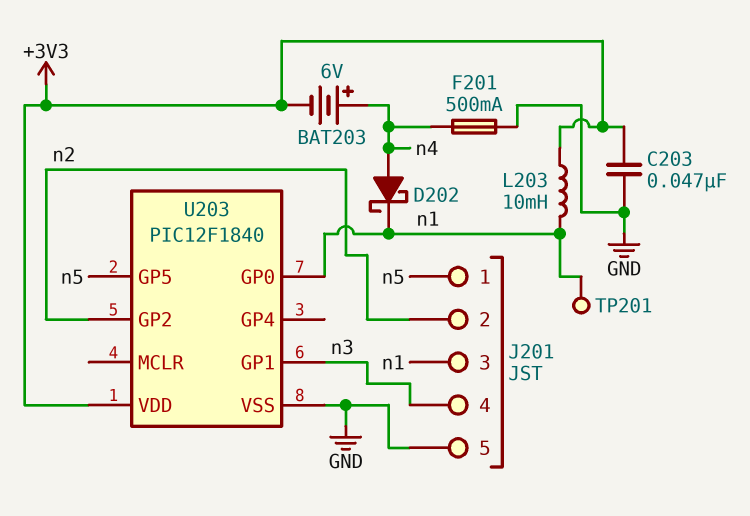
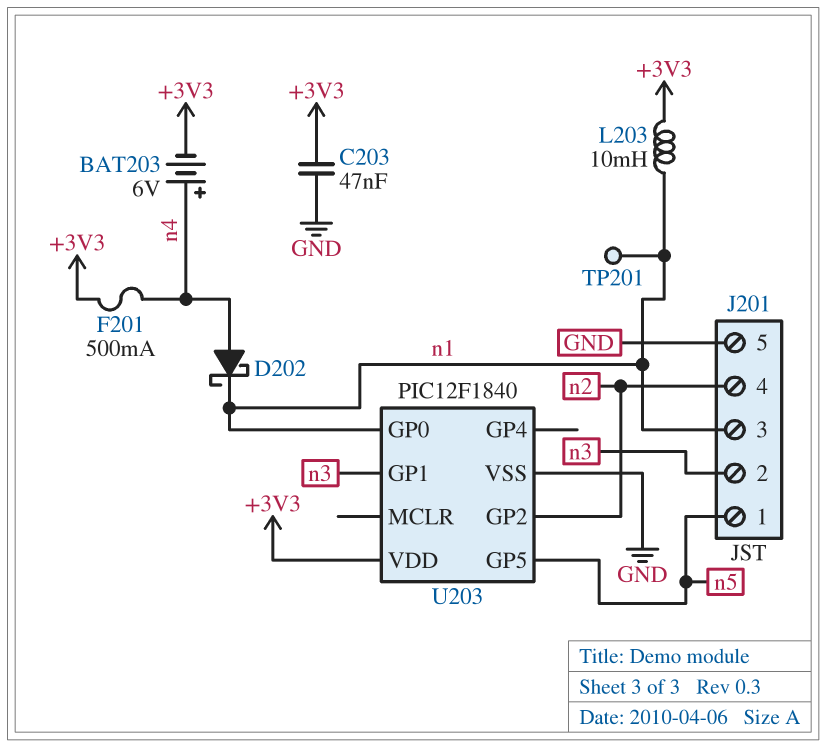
F201: 500mA (GND, n4) -> 500mA (+3V3, n4)
J201 pin 2: n2 -> n3
J201 pin 4: n3 -> n2

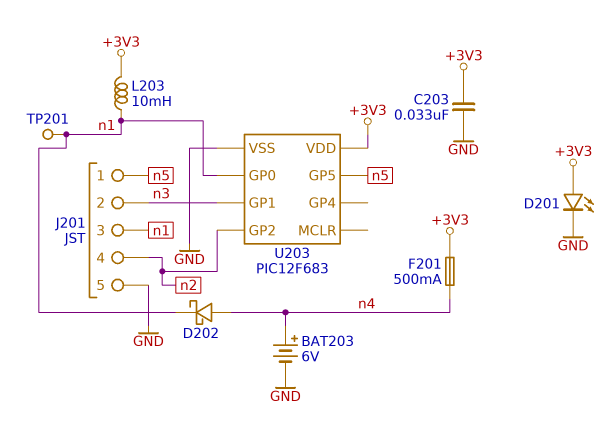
BAT203: 6V (plus n4, minus +3V3) -> 6V (plus n4, minus GND)
C203: 47nF (+3V3, GND) -> 33nF (+3V3, GND)
D201: none -> LED (A +3V3, K GND)
U203: PIC12F1840 -> PIC12F683

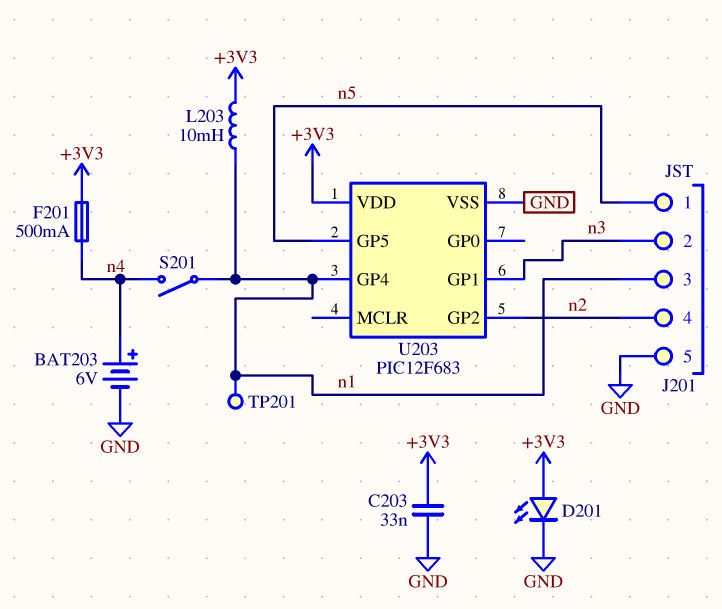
D202: schottky (A n4, K n1) -> none
S201: none -> switch (n1, n4)
U203 pin GP0: n1 -> none
U203 pin GP4: none -> n1

